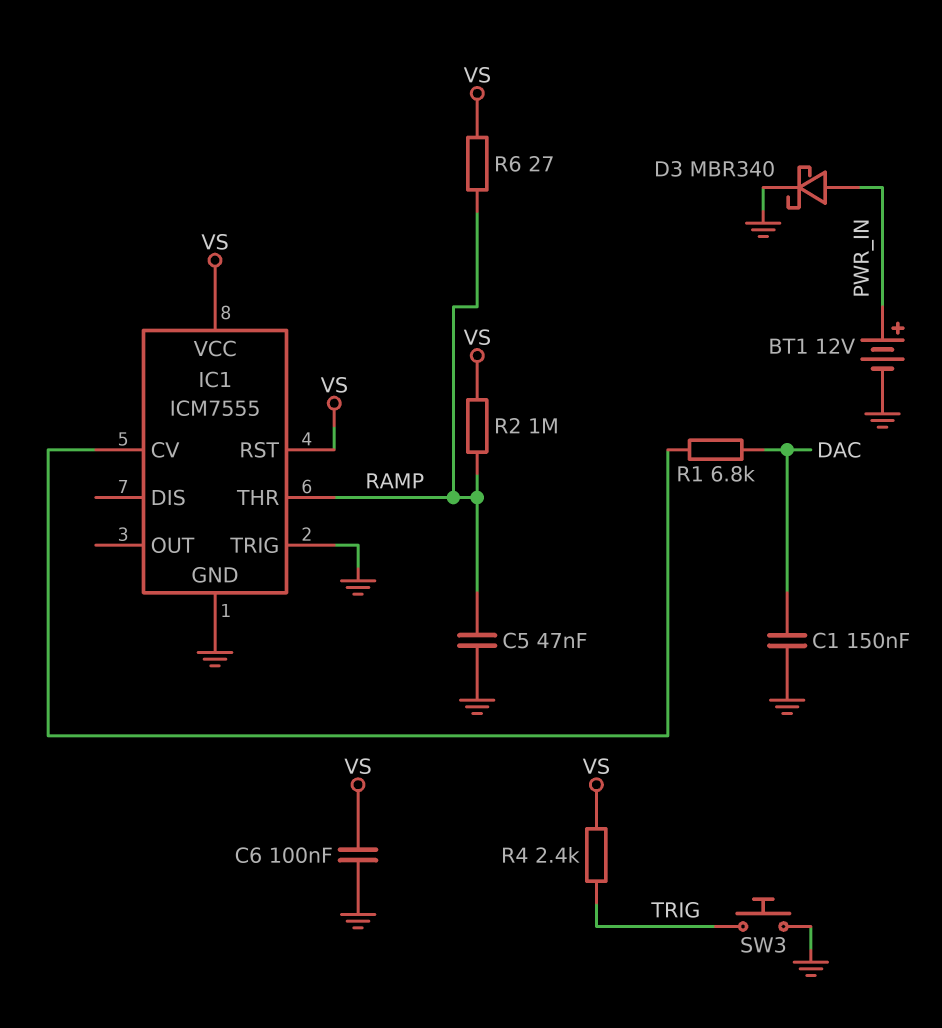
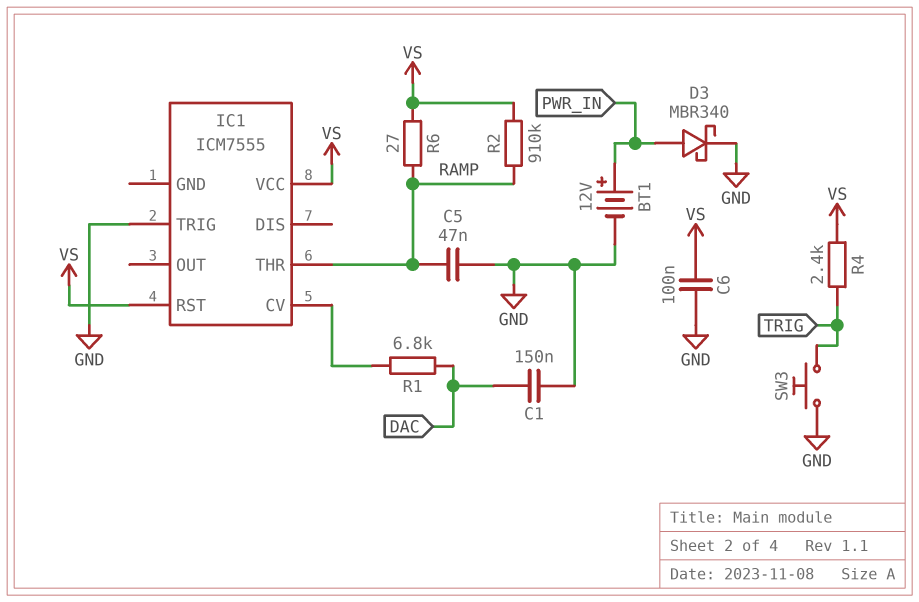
IC1 pin GND: GND -> none
R2: 1M (RAMP, VS) -> 910k (RAMP, VS)

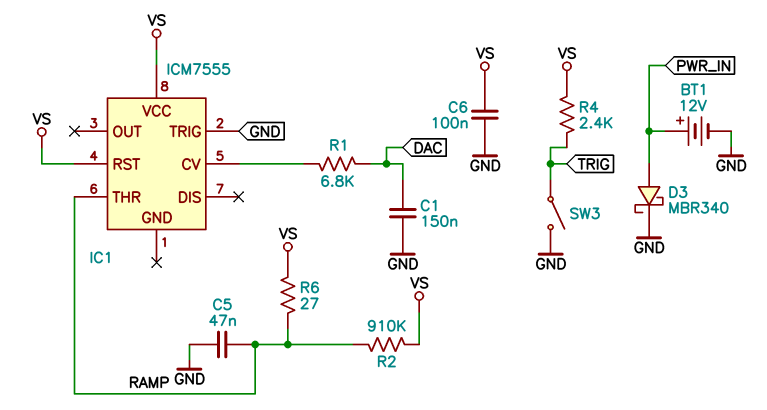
SW3: button (GND, TRIG) -> switch (GND, TRIG)

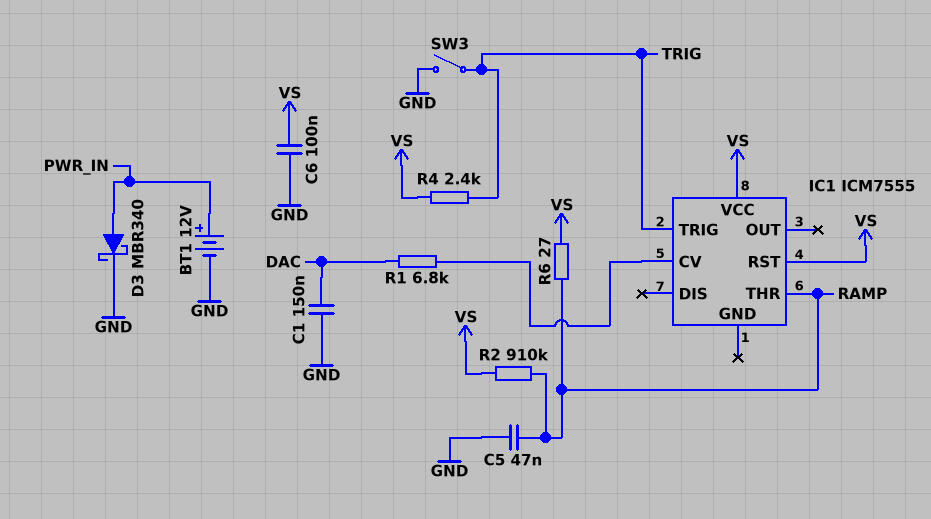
IC1 pin TRIG: GND -> TRIG

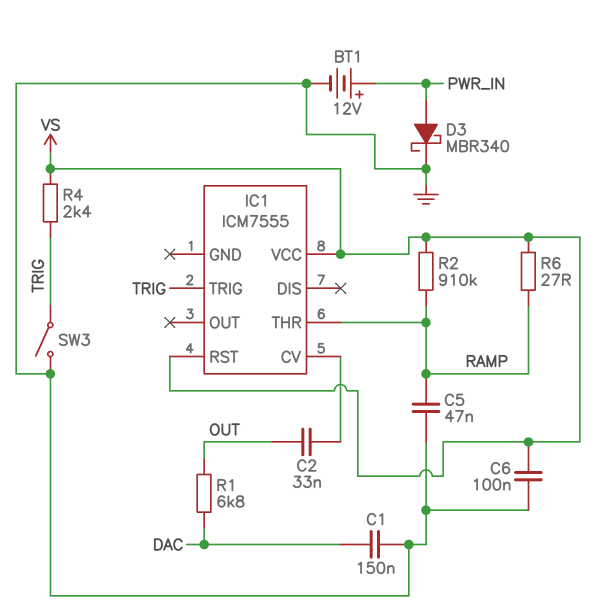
C2: none -> 33nF (IC1/CV, OUT)
R1: 6.8k (DAC, IC1/CV) -> 6.8k (DAC, OUT)

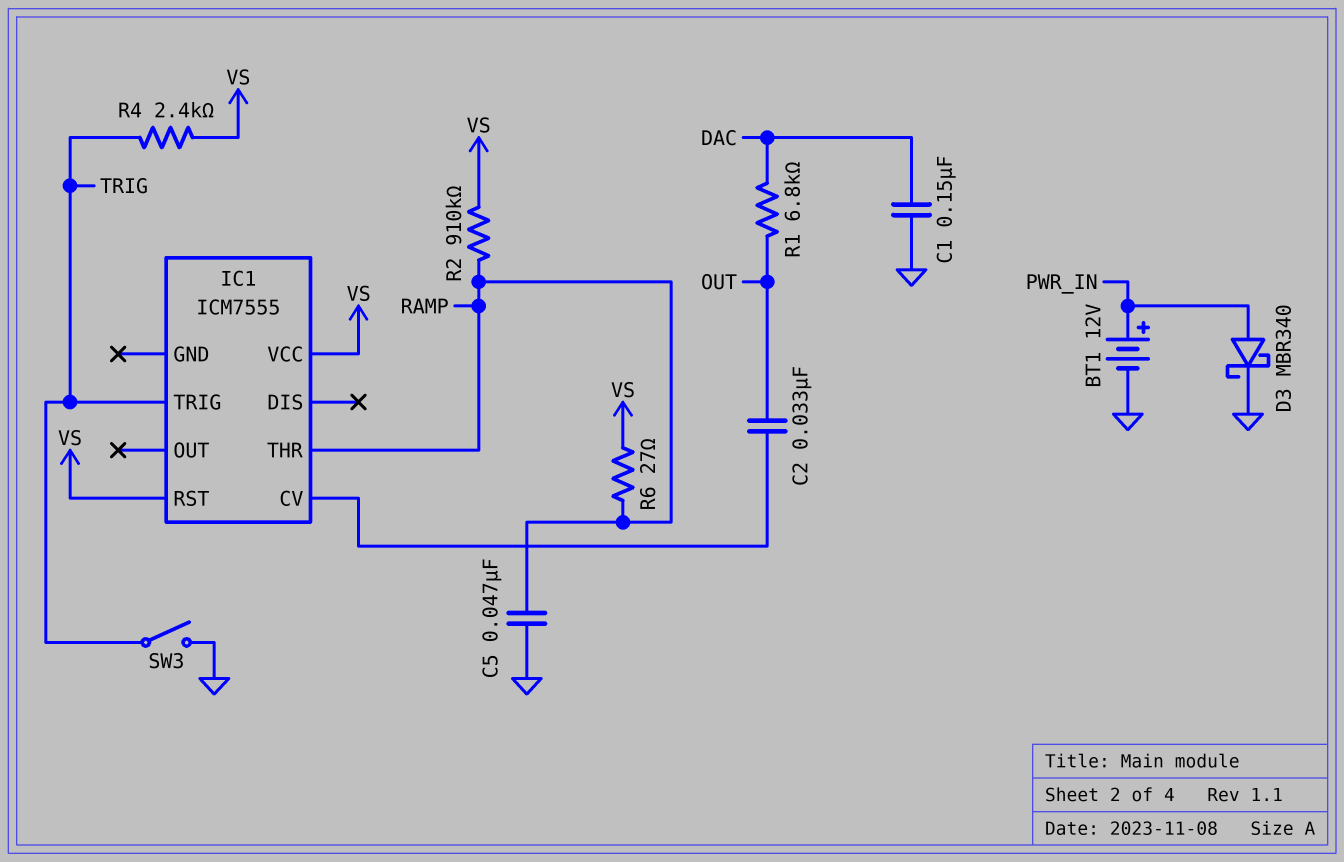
C6: 100nF (GND, VS) -> none

